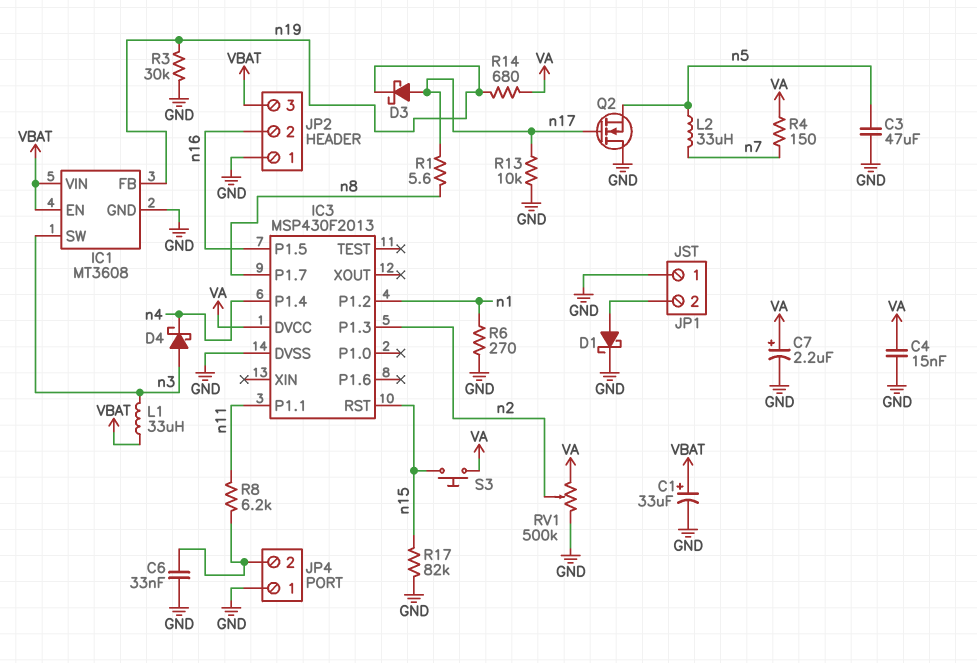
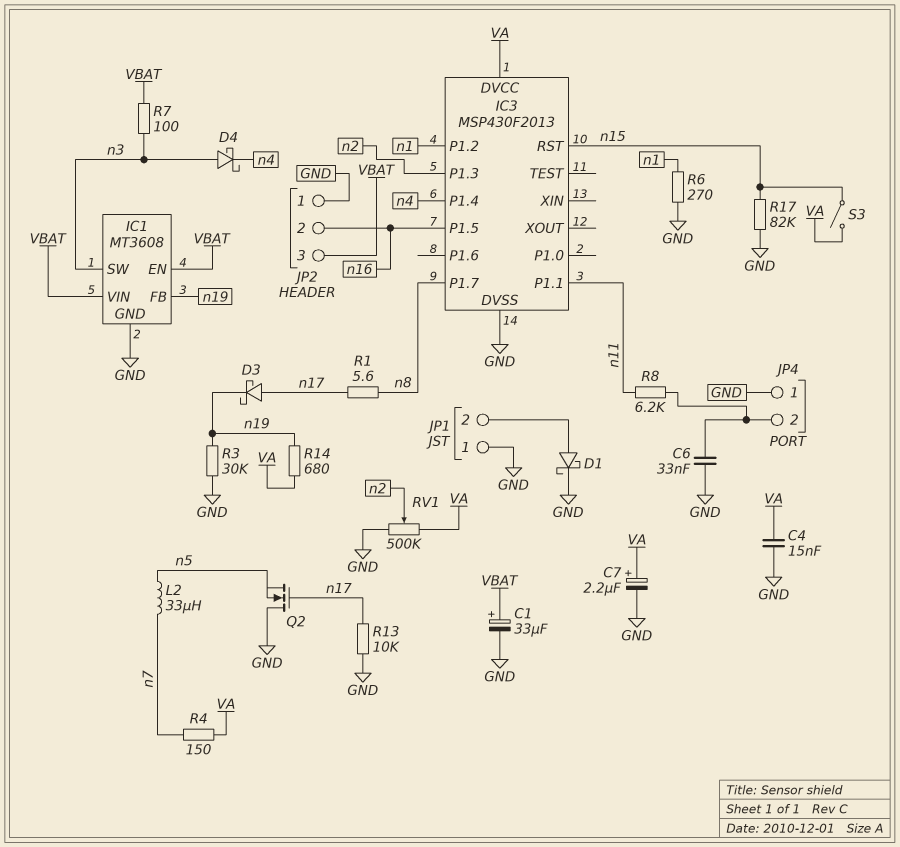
C3: 47uF (GND, n5) -> none
L1: 33uH (VBAT, n3) -> none
R7: none -> 100 (VBAT, n3)
S3: button (VA, n15) -> switch (VA, n15)

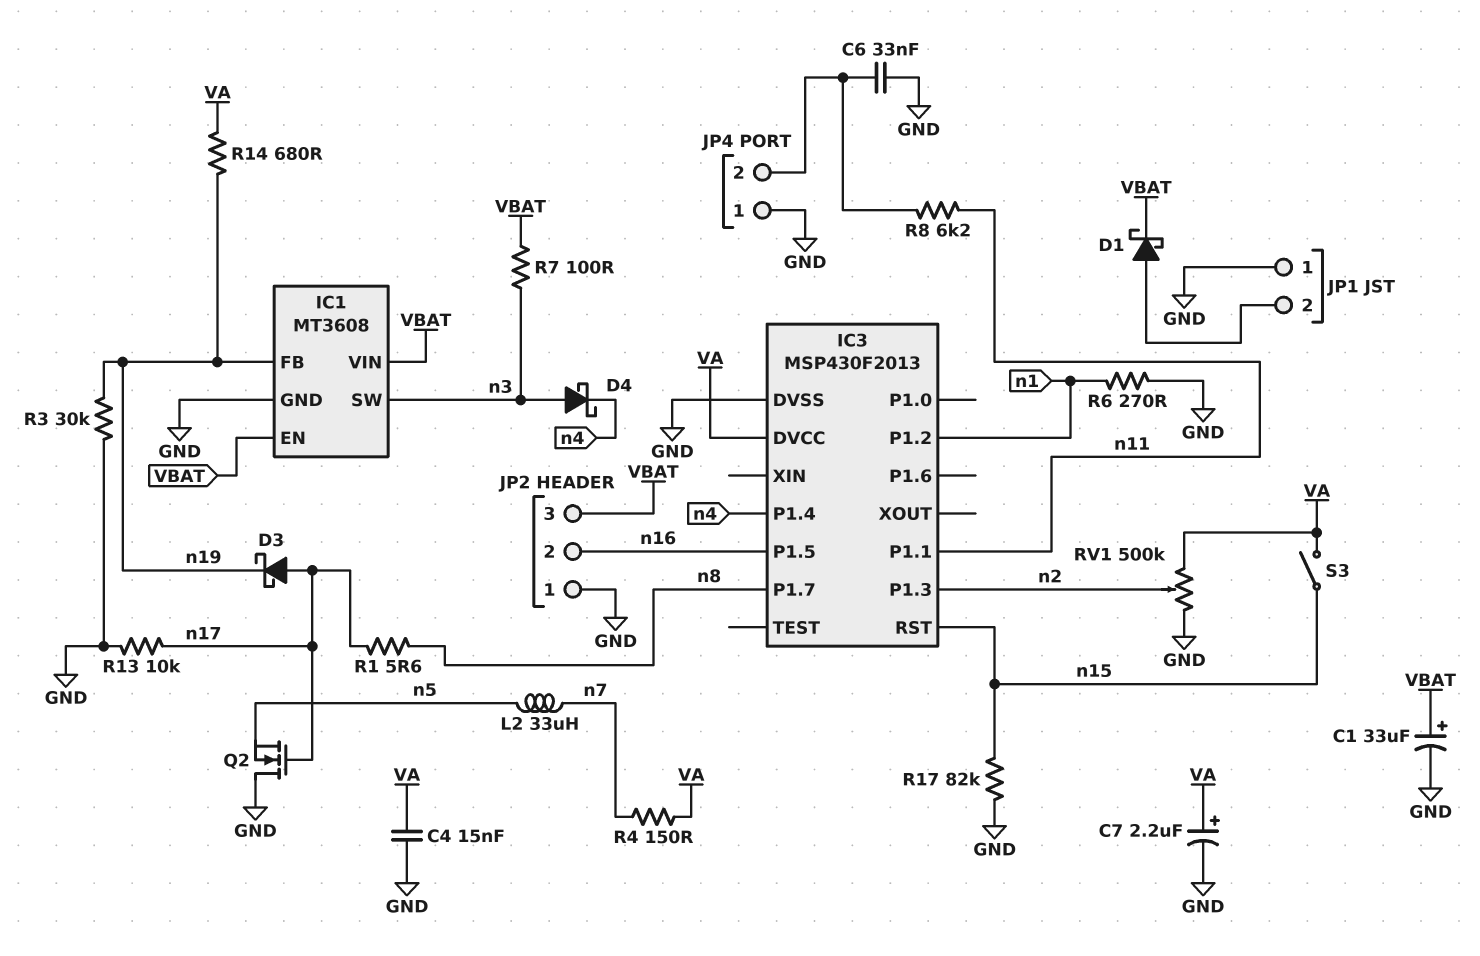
D1: schottky (A JP1/2, K GND) -> schottky (A JP1/2, K VBAT)

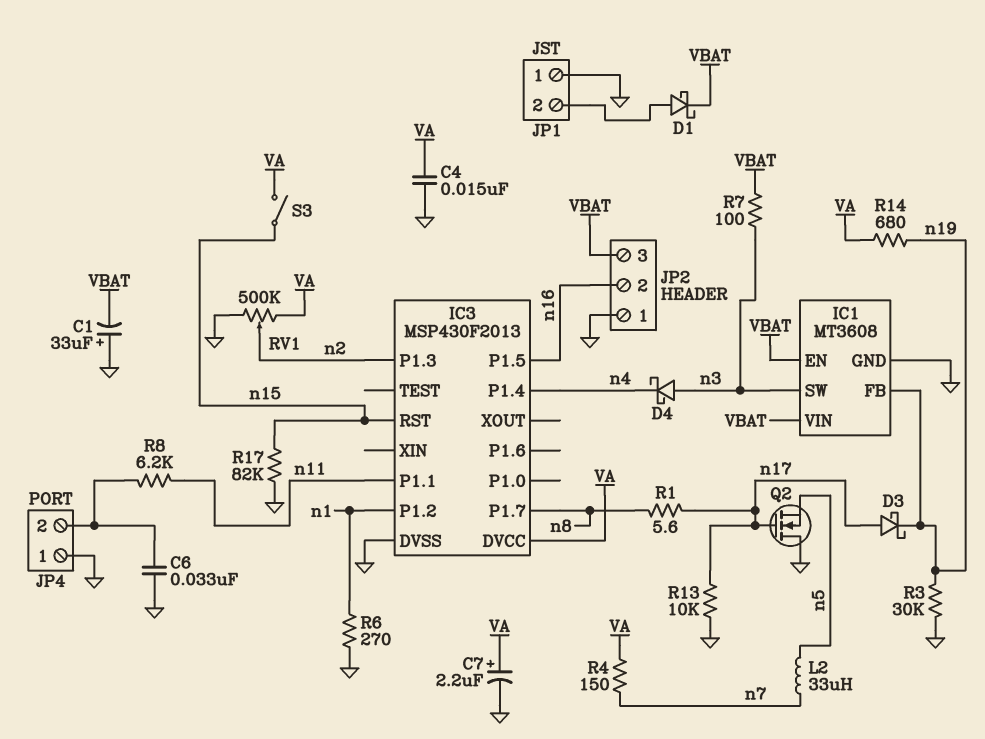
C1: 33uF (plus VBAT, minus GND) -> 33uF (plus GND, minus VBAT)

